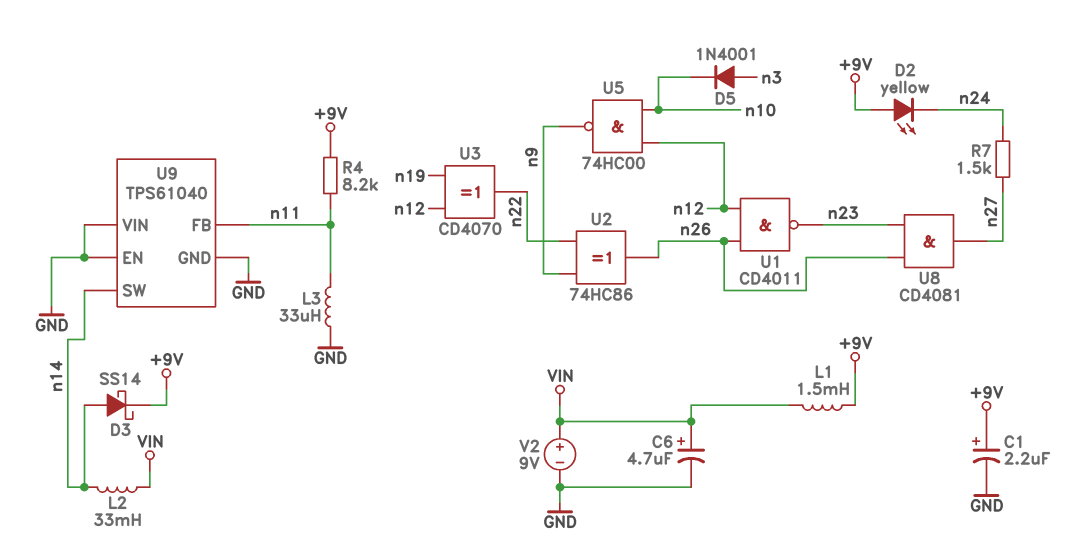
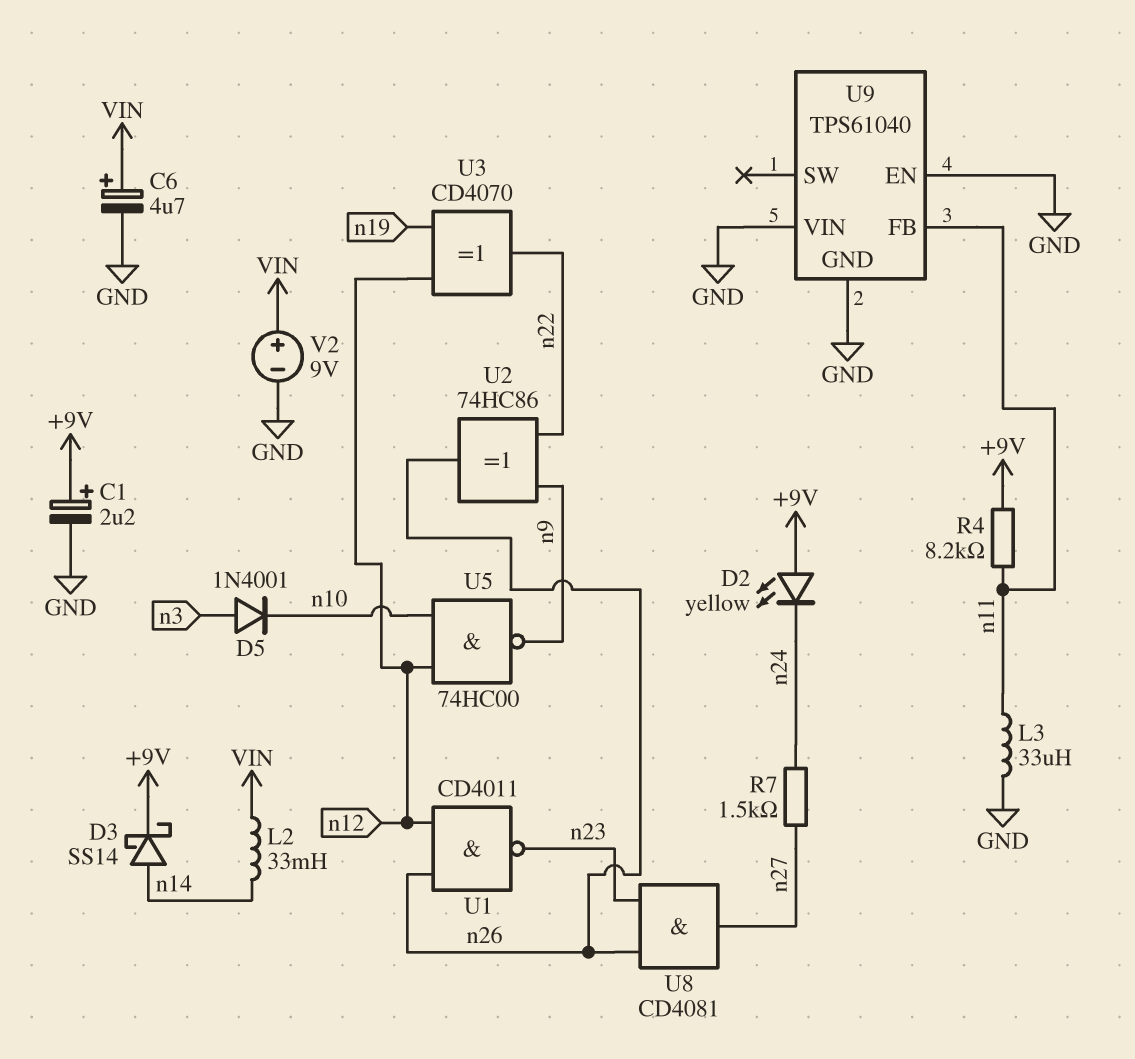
L1: 1.5mH (+9V, VIN) -> none
U9 pin SW: n14 -> none

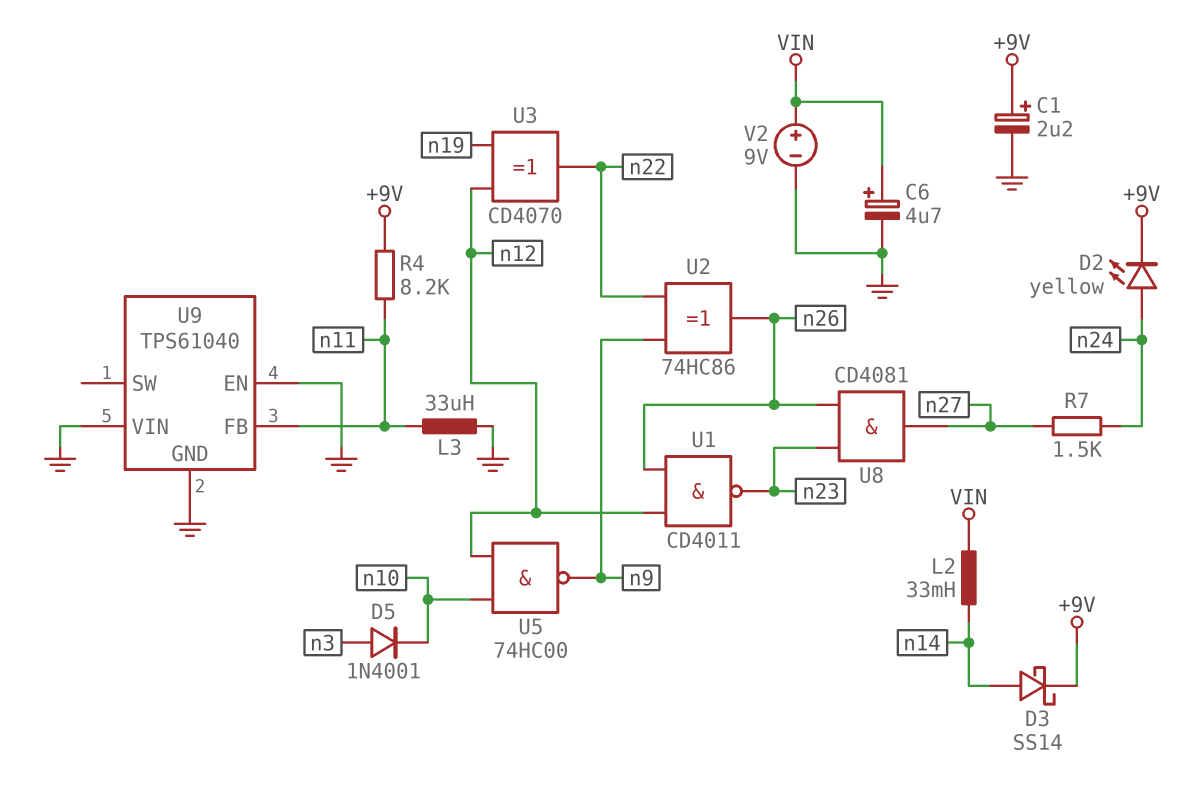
D2: LED yellow (A +9V, K n24) -> LED yellow (A n24, K +9V)

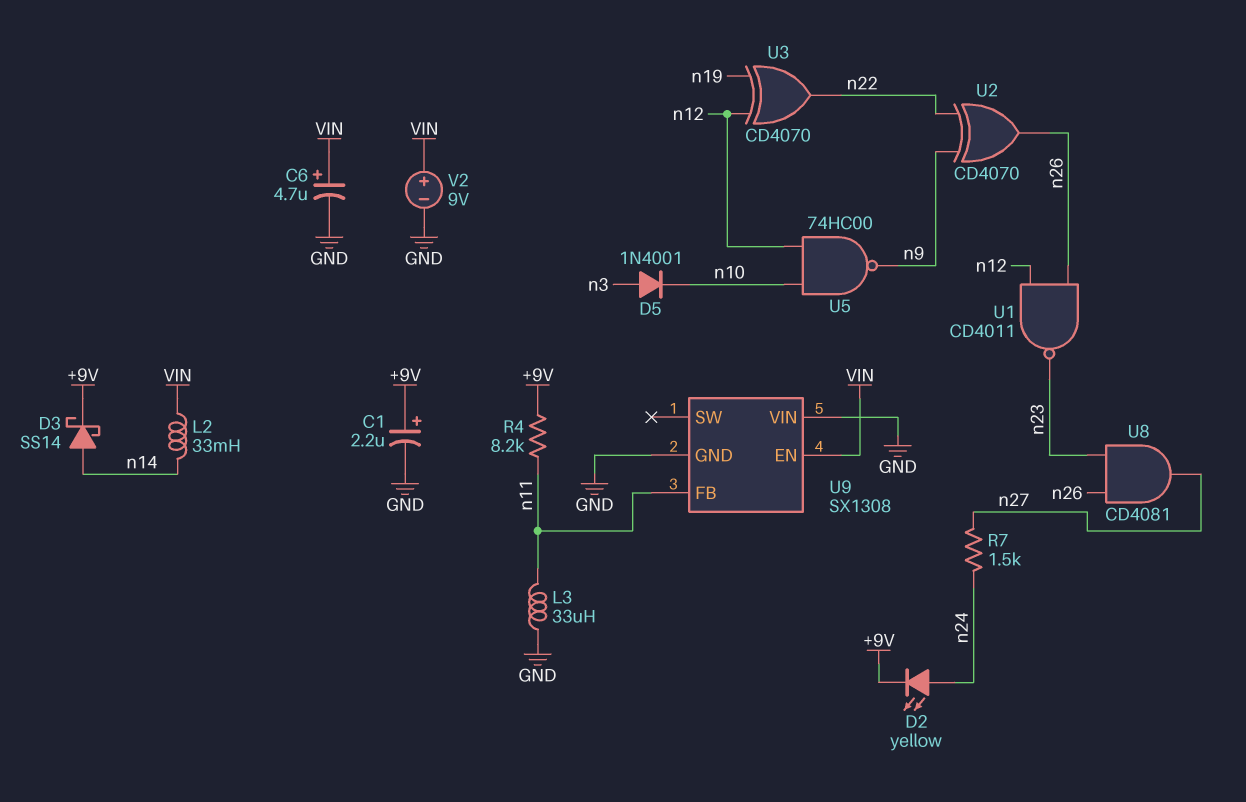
U2: XOR 74HC86 (in n9, in n22, out n26) -> XOR CD4070 (in n9, in n22, out n26)
U9: TPS61040 -> SX1308
U9 pin EN: GND -> VIN

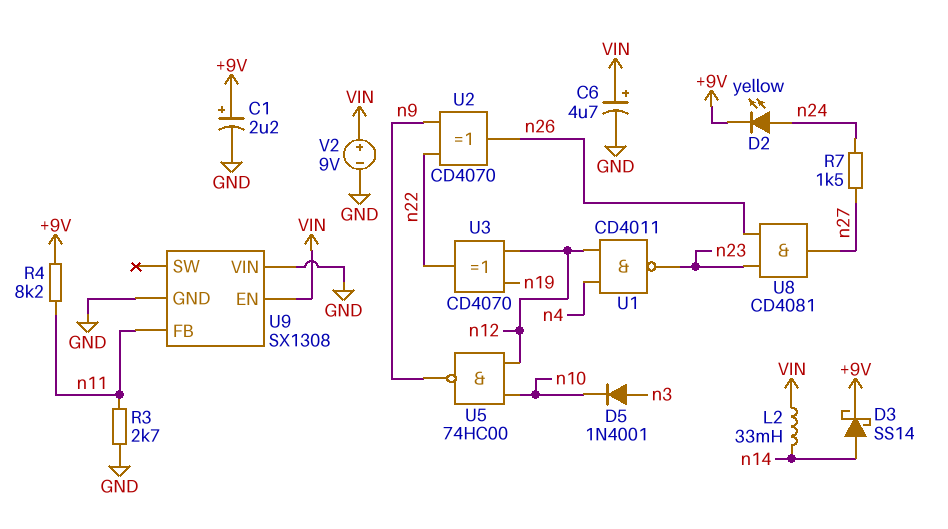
L3: 33uH (GND, n11) -> none
R3: none -> 2.7k (GND, n11)
U1: NAND CD4011 (in n12, in n26, out n23) -> NAND CD4011 (in n4, in n12, out n23)

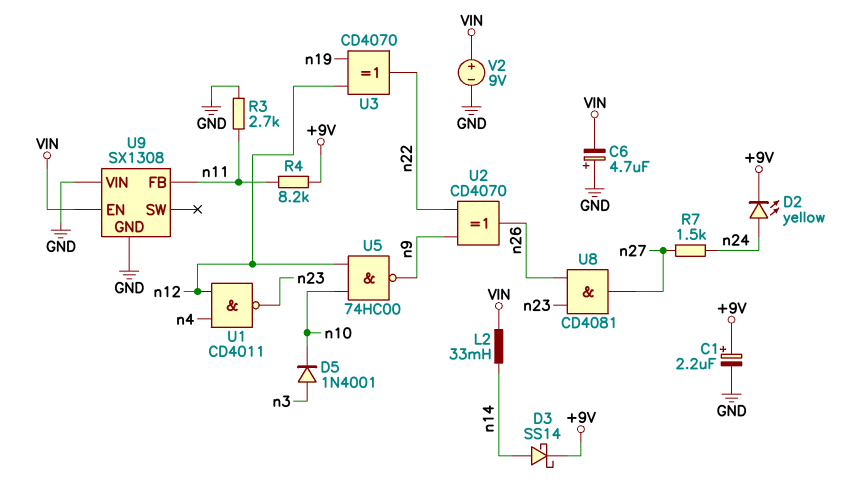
C6: 4.7uF (plus VIN, minus GND) -> 4.7uF (plus GND, minus VIN)

